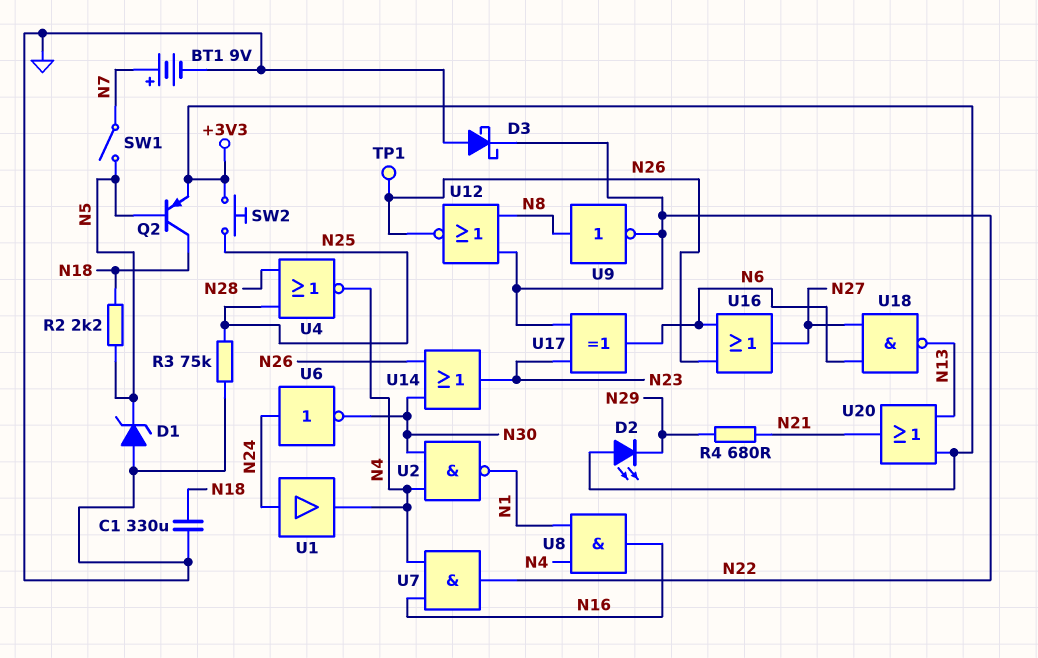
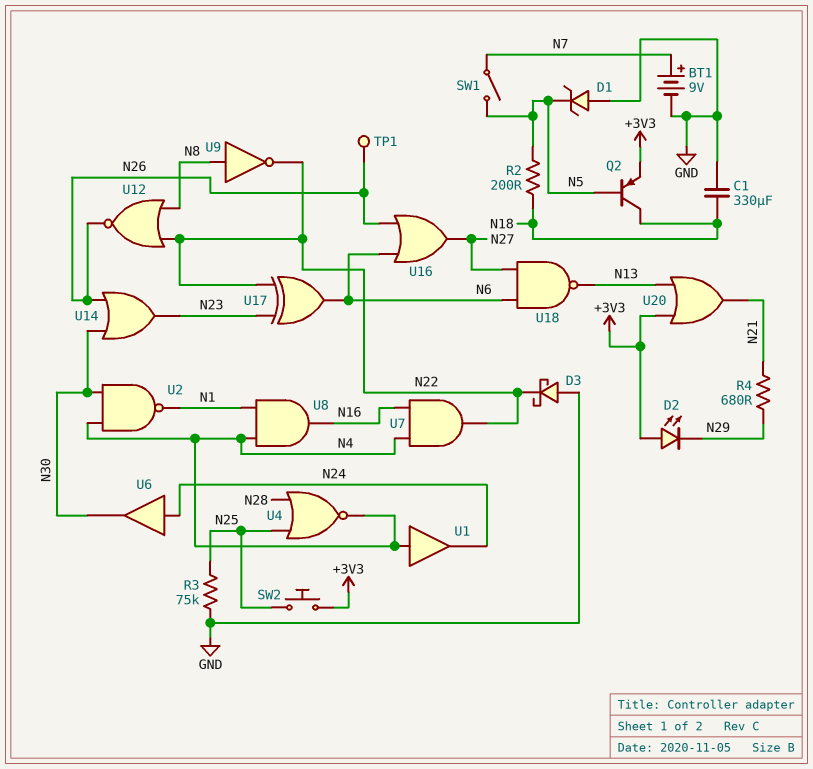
R2: 2.2k (N5, N18) -> 200 (N5, N18)
U1: buffer (in N24, out N4) -> buffer (in N4, out N24)
U6: NOT (in N24, out N30) -> buffer (in N24, out N30)

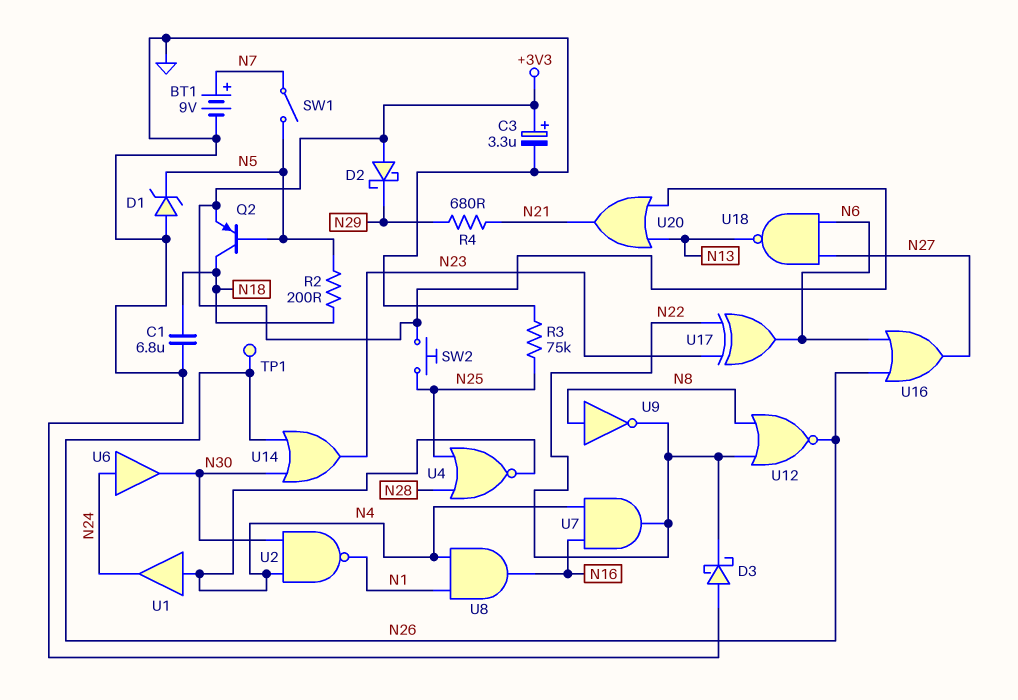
C1: 330uF (GND, N18) -> 6.8uF (GND, N18)
C3: none -> 3.3uF (plus +3V3, minus GND)
D2: LED (A +3V3, K N29) -> schottky (A +3V3, K N29)

